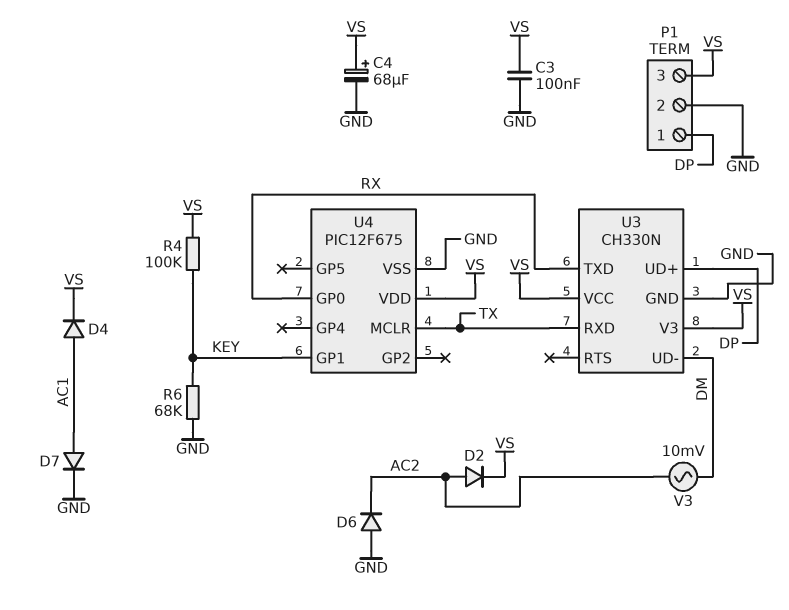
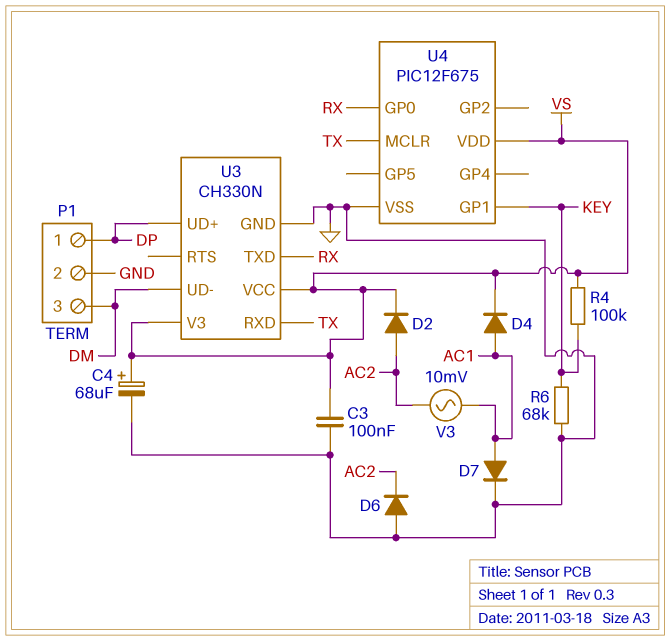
P1 pin 3: VS -> DM
V3: AC 10mV (AC2, DM) -> AC 10mV (AC1, AC2)

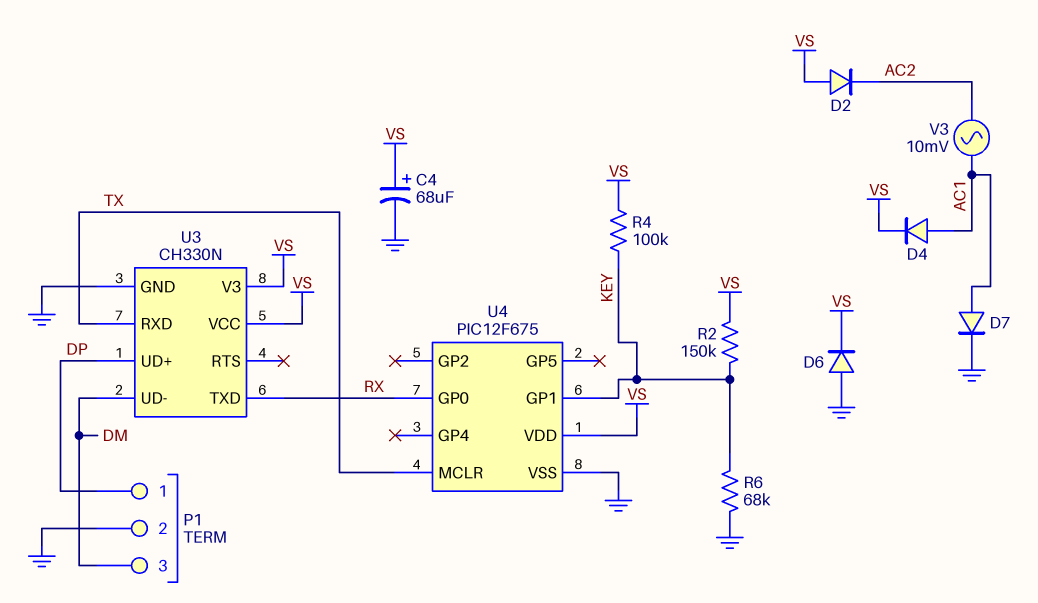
C3: 100nF (GND, VS) -> none
D2: diode (A AC2, K VS) -> diode (A VS, K AC2)
D6: diode (A GND, K AC2) -> diode (A GND, K VS)
R2: none -> 150k (KEY, VS)

